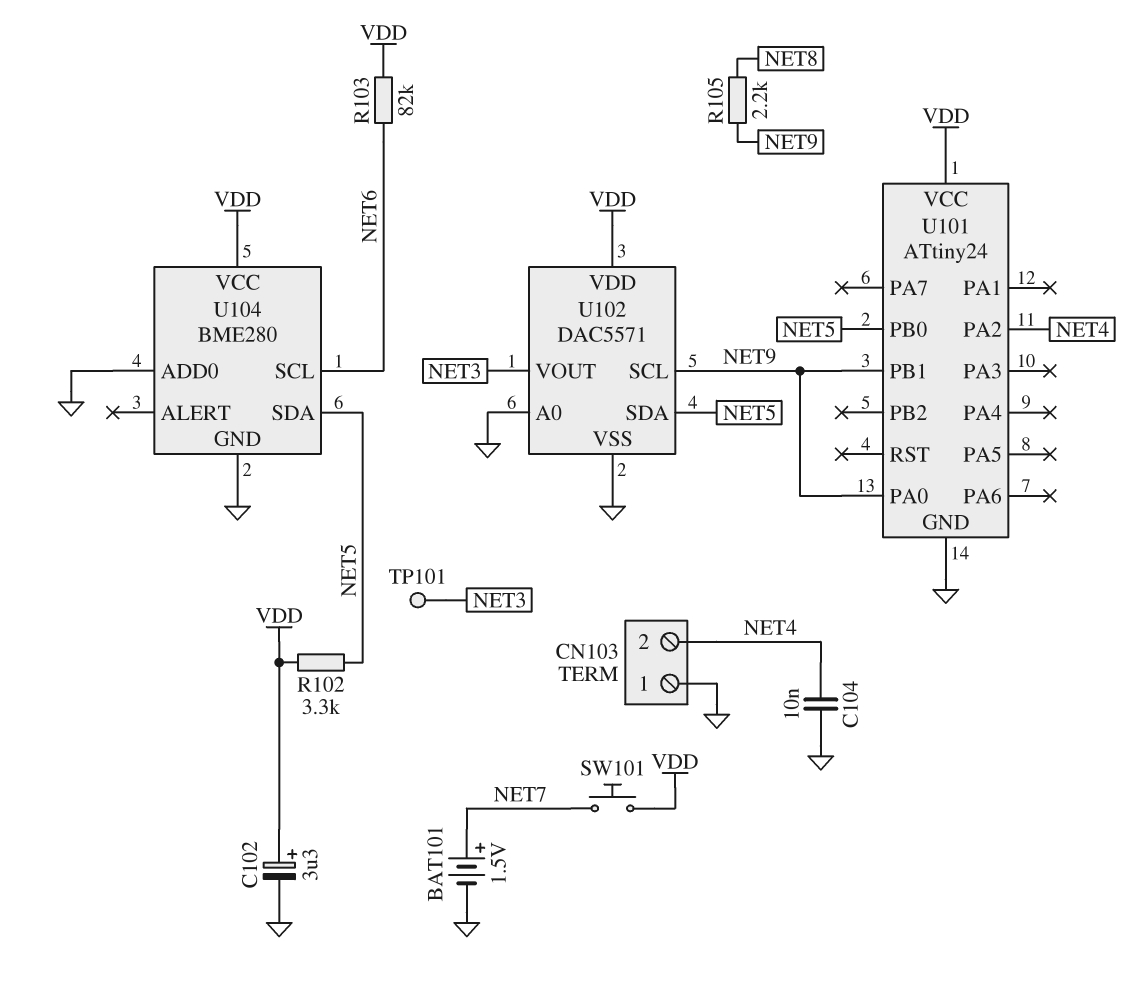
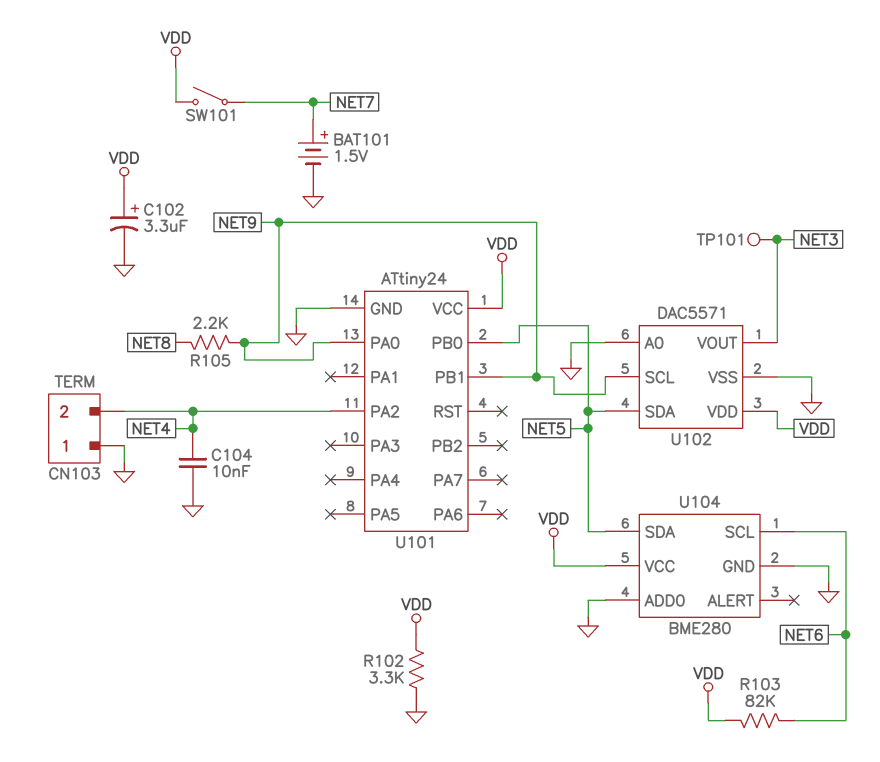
R102: 3.3k (NET5, VDD) -> 3.3k (GND, VDD)
SW101: button (NET7, VDD) -> switch (NET7, VDD)

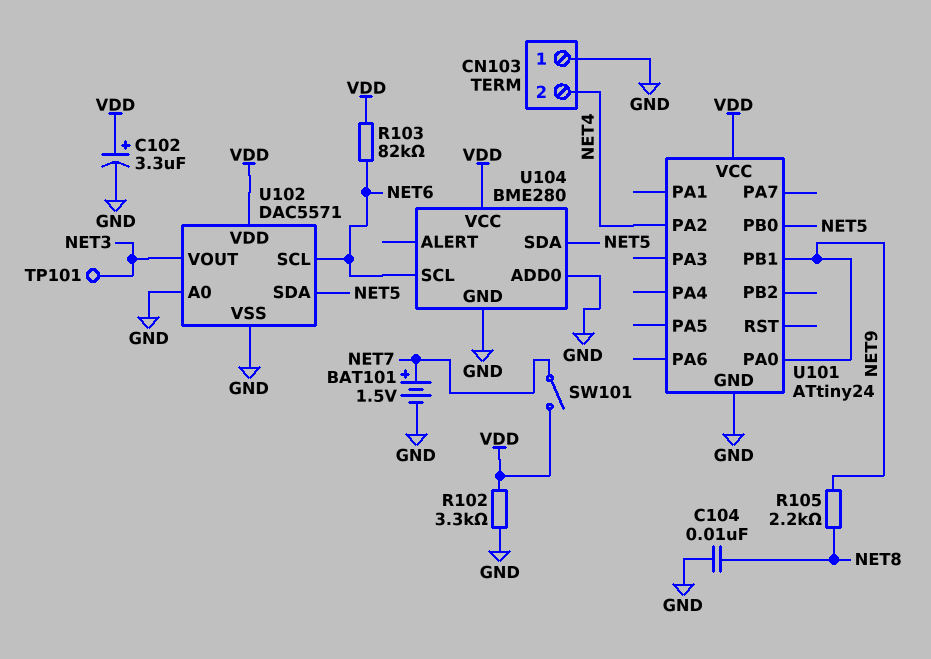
C104: 10nF (GND, NET4) -> 10nF (GND, NET8)
U102 pin SCL: NET9 -> NET6

